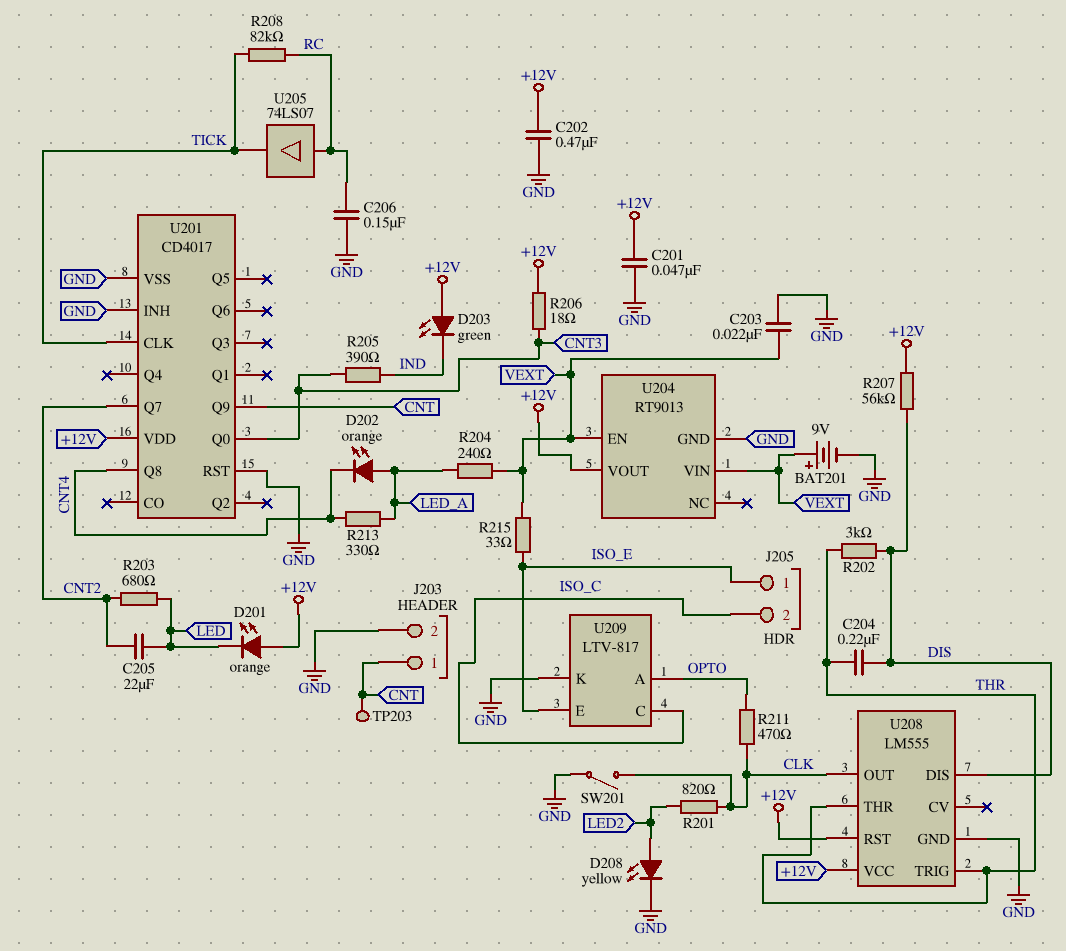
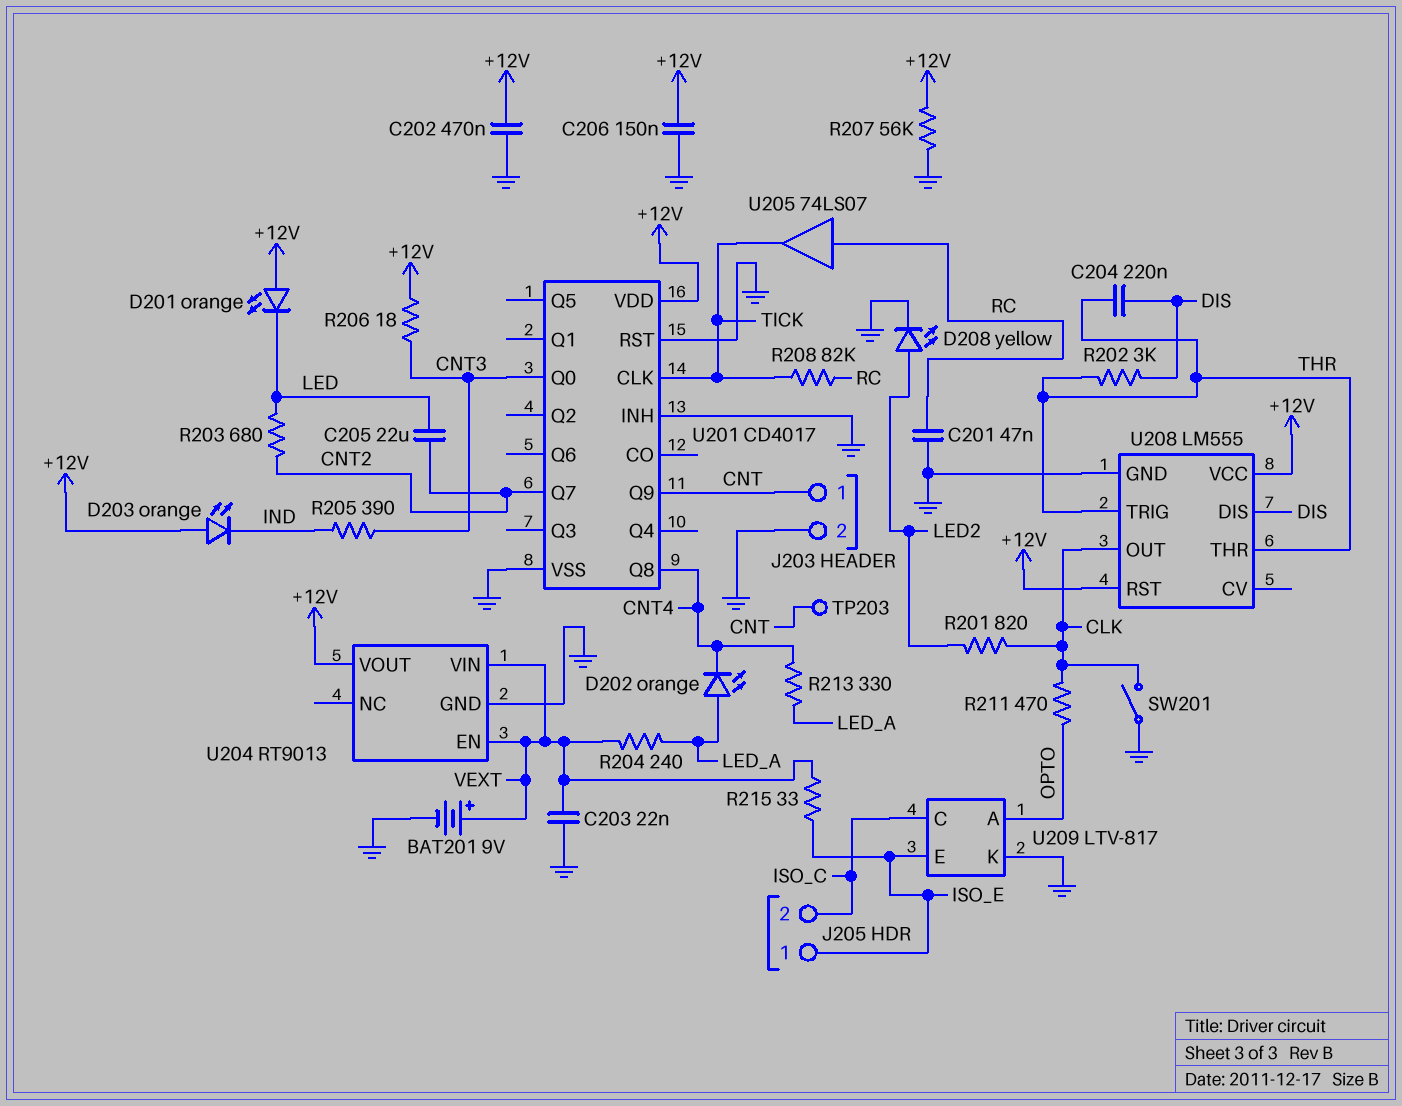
C201: 47nF (+12V, GND) -> 47nF (GND, RC)
C206: 150nF (GND, RC) -> 150nF (+12V, GND)
D203: LED green (A +12V, K IND) -> LED orange (A +12V, K IND)
R207: 56k (+12V, DIS) -> 56k (+12V, GND)

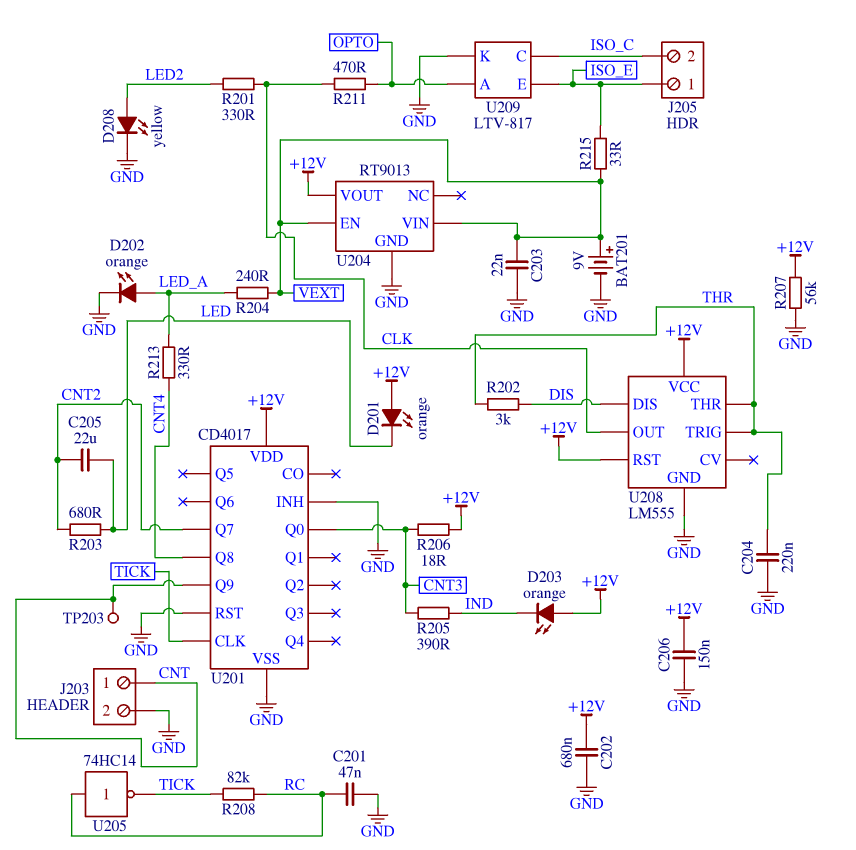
C202: 470nF (+12V, GND) -> 680nF (+12V, GND)
C204: 220nF (DIS, THR) -> 220nF (GND, THR)
D202: LED orange (A LED_A, K CNT4) -> LED orange (A LED_A, K GND)
R201: 820 (CLK, LED2) -> 330 (CLK, LED2)
SW201: switch (CLK, GND) -> none
U205: buffer 74LS07 (in RC, out TICK) -> NOT 74HC14 (in RC, out TICK)

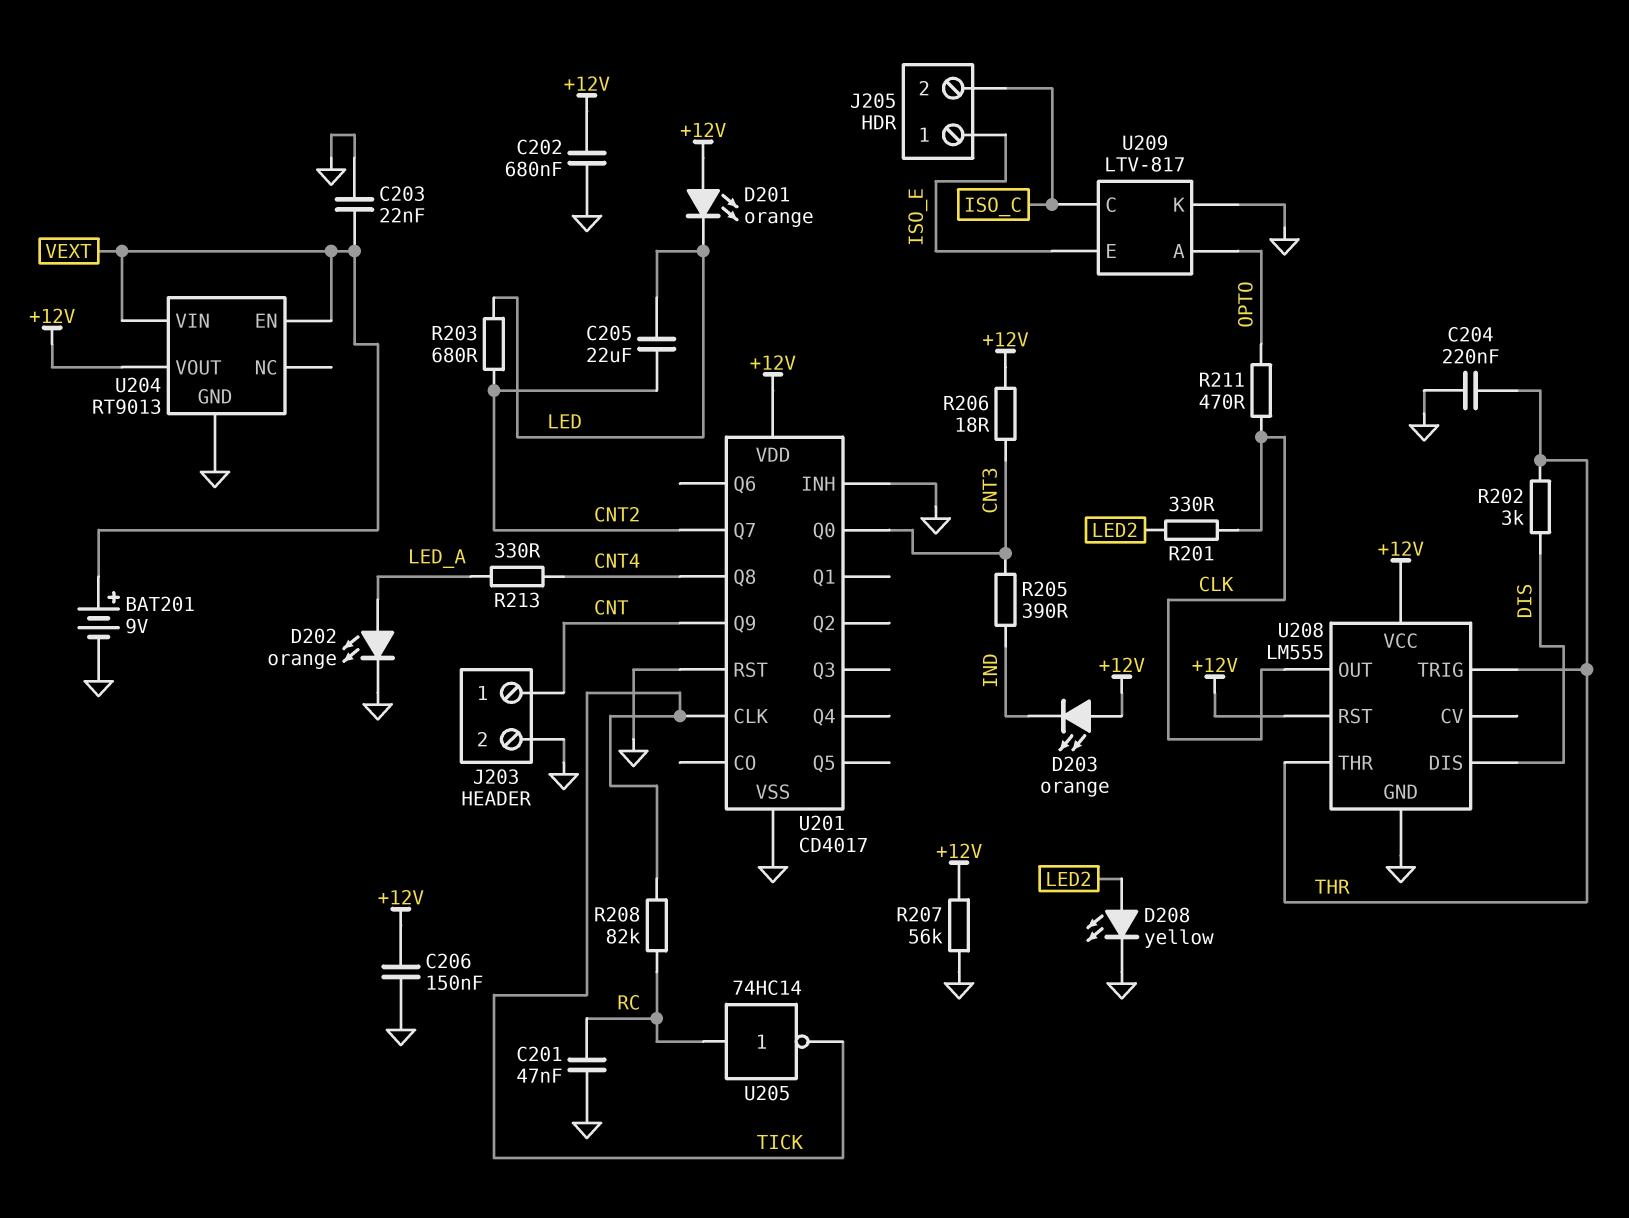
R204: 240 (LED_A, VEXT) -> none
R215: 33 (ISO_E, VEXT) -> none
TP203: test point (CNT) -> none

